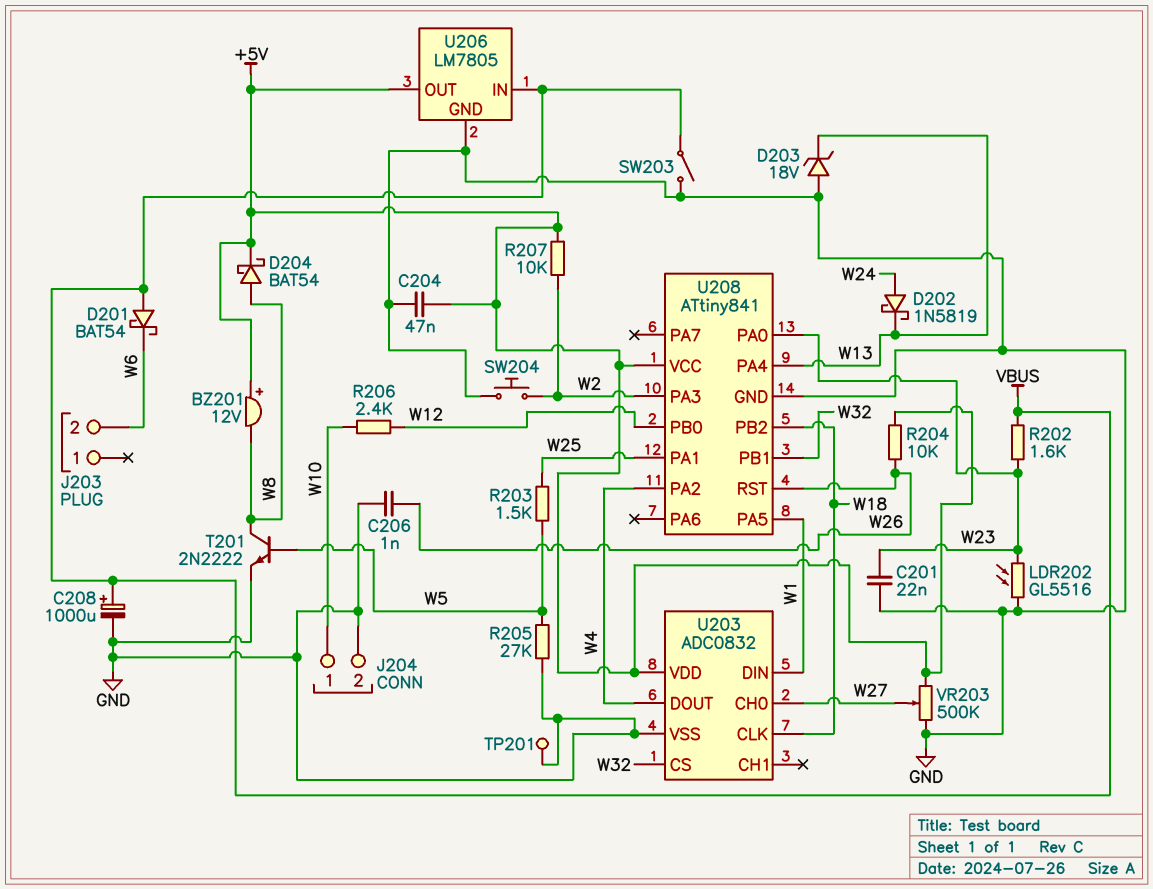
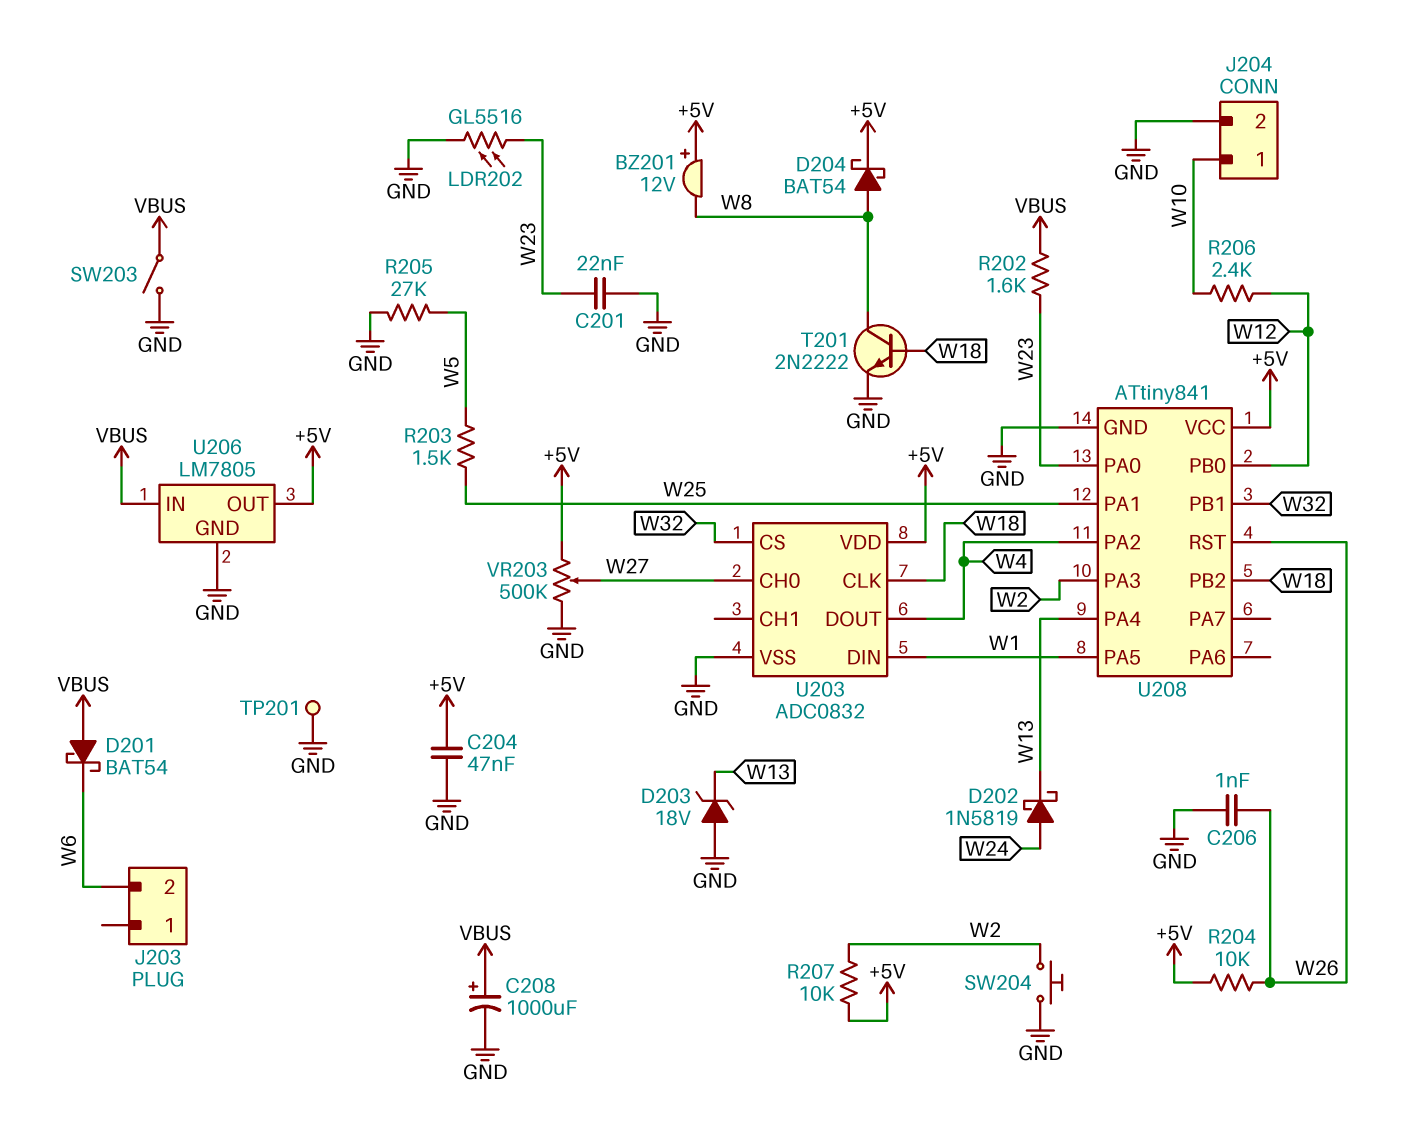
T201: NPN 2N2222 (B W5, C W8, E GND) -> NPN 2N2222 (B W18, C W8, E GND)

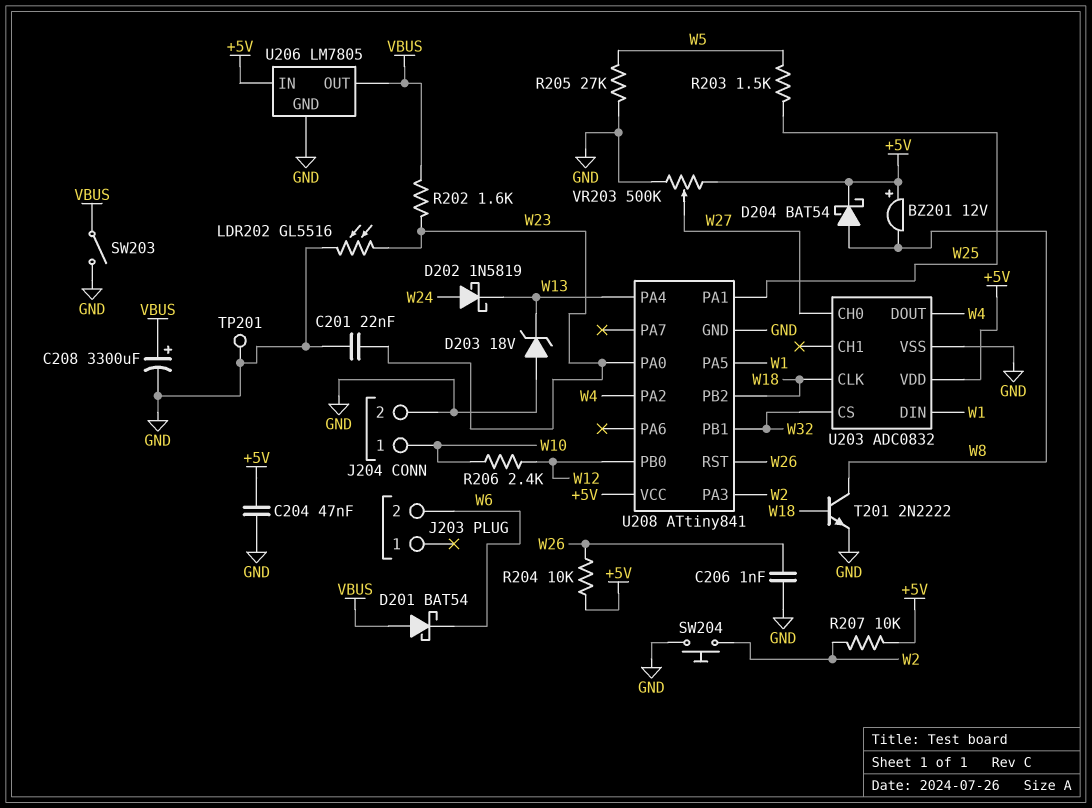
C208: 1000uF (plus VBUS, minus GND) -> 3300uF (plus VBUS, minus GND)
U206 pin IN: VBUS -> +5V
U206 pin OUT: +5V -> VBUS

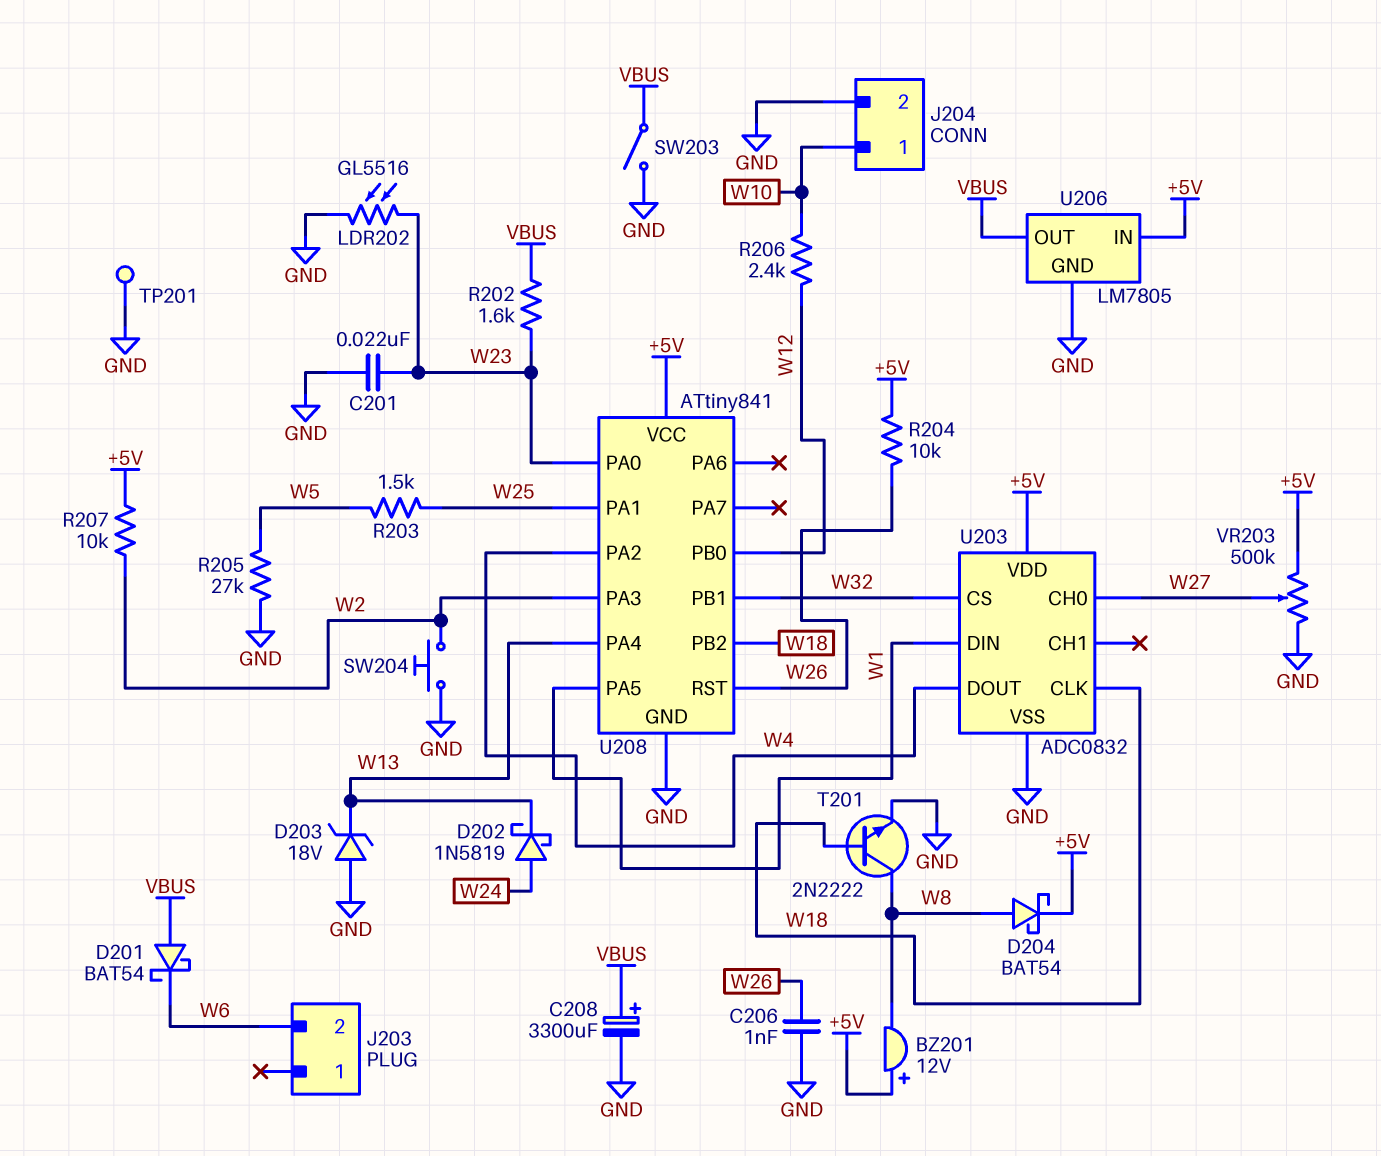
C204: 47nF (+5V, GND) -> none

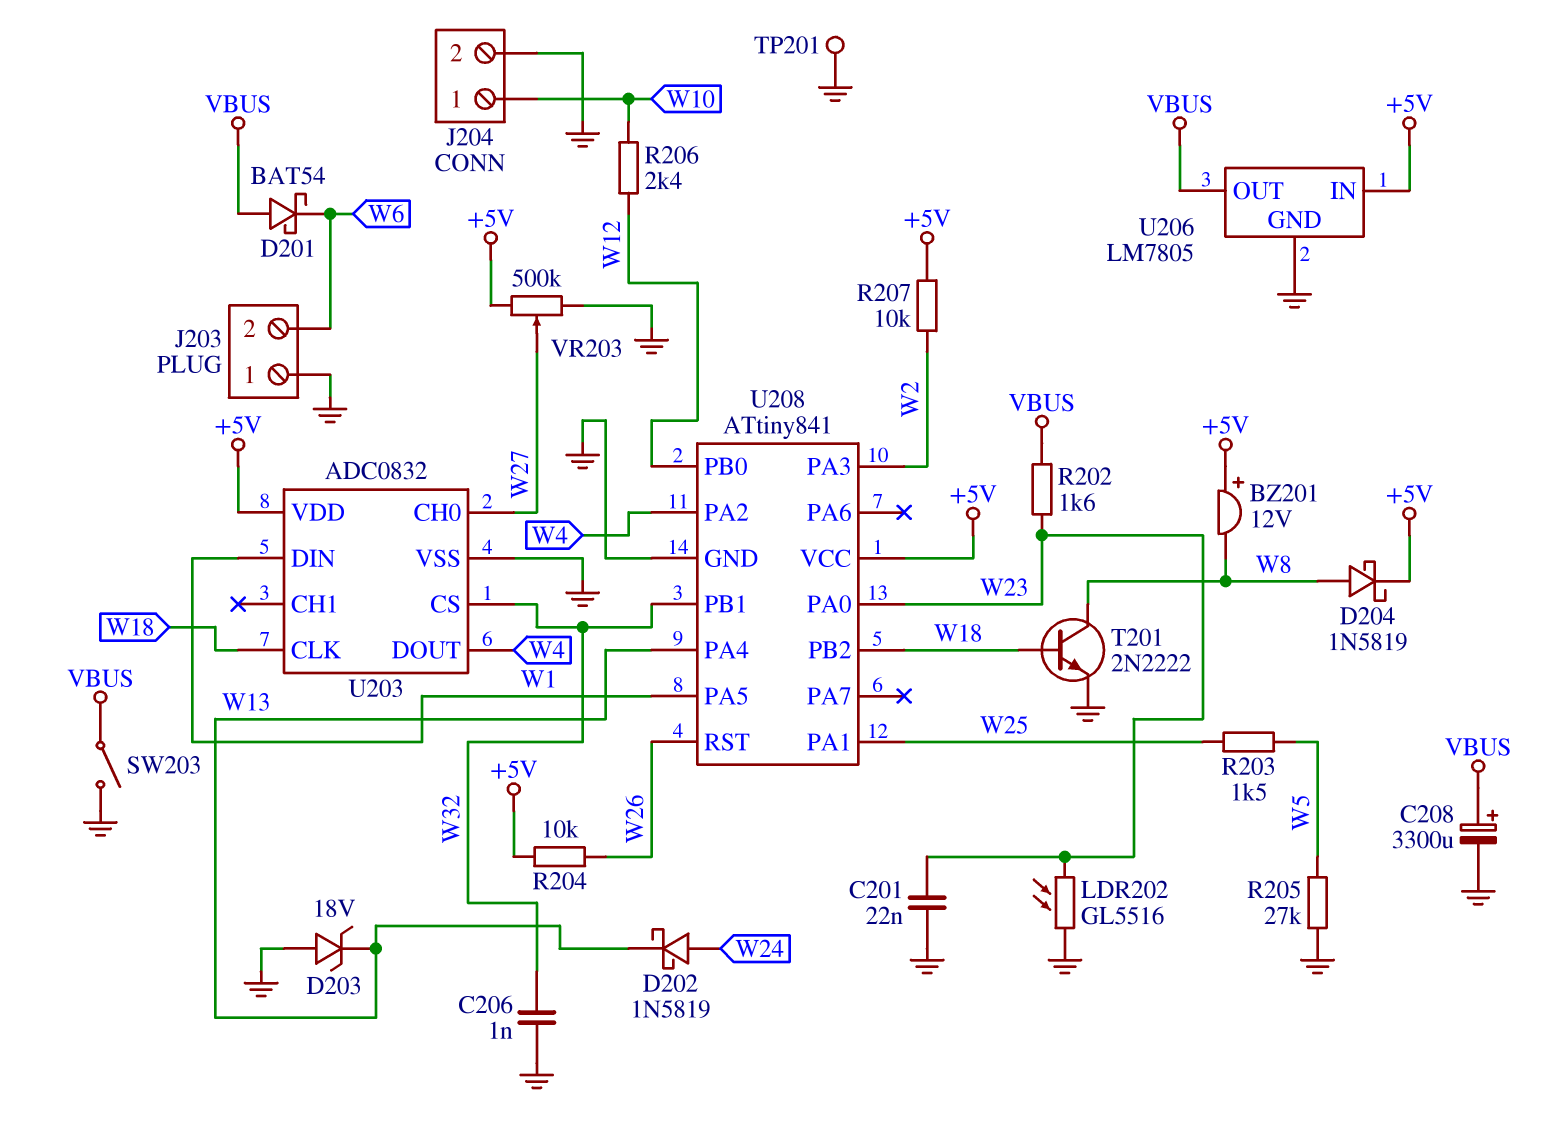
C206: 1nF (GND, W26) -> 1nF (GND, W32)
D204: schottky BAT54 (A W8, K +5V) -> schottky 1N5819 (A W8, K +5V)
J203 pin 1: none -> GND
SW204: button (GND, W2) -> none

